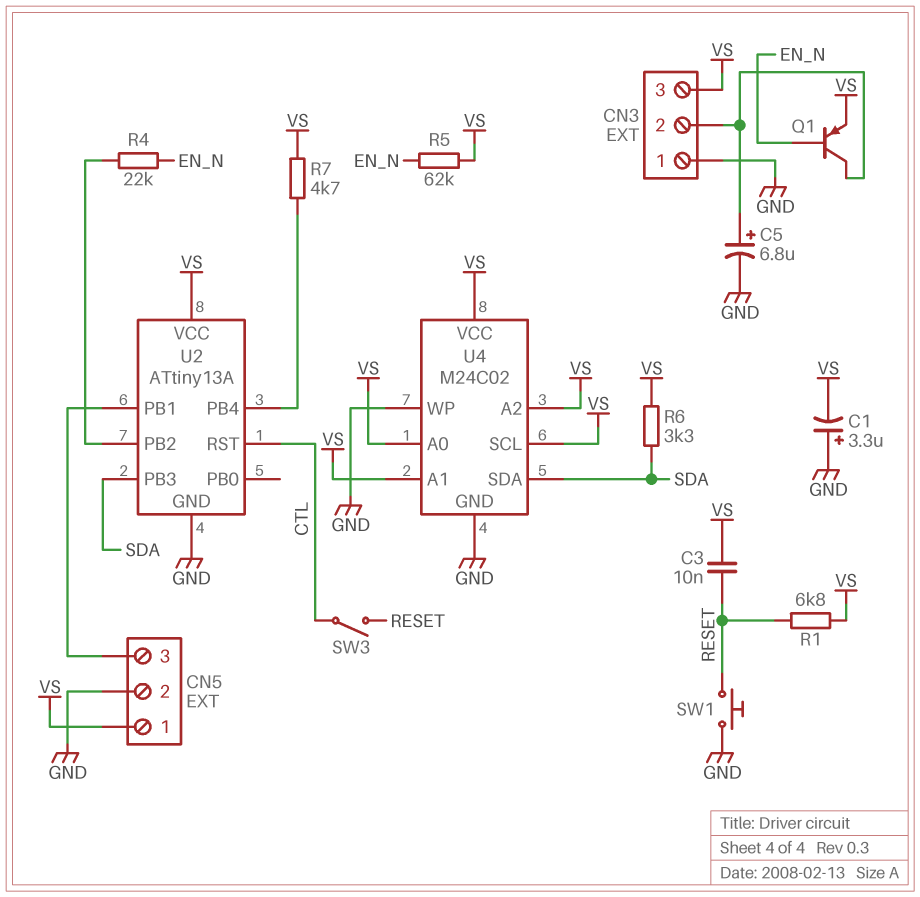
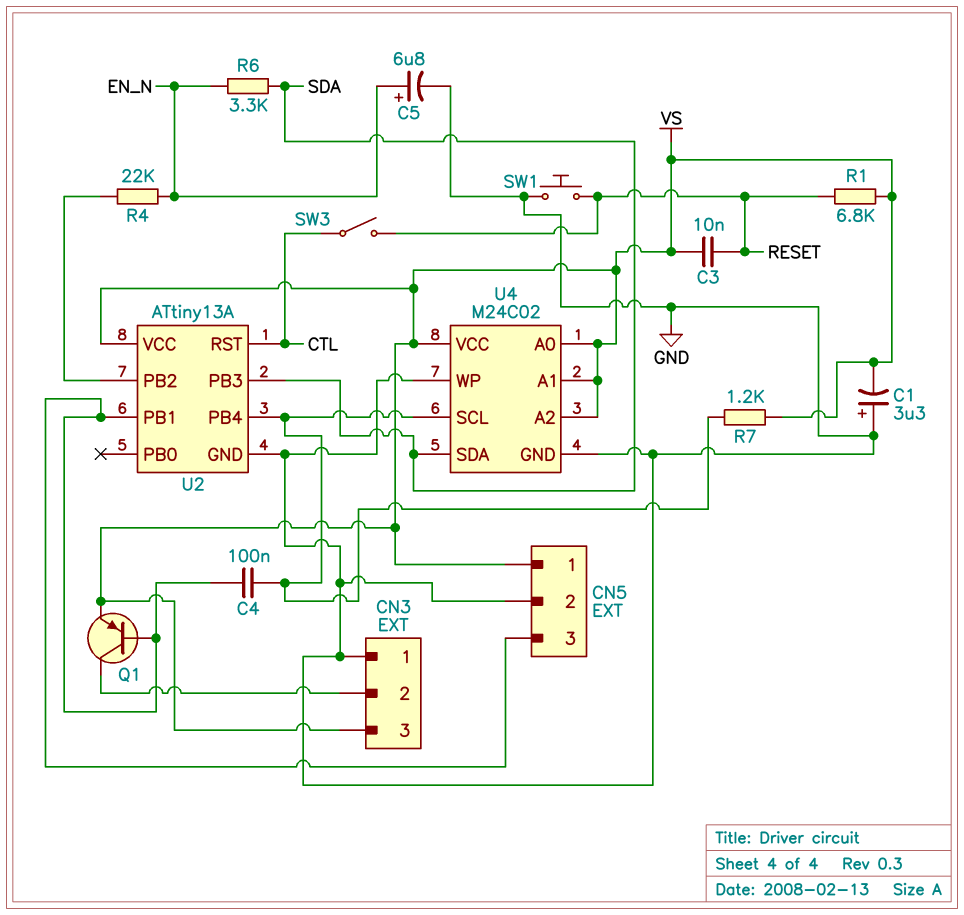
C4: none -> 100nF (CN5/3, U2/PB4)
C5: 6.8uF (plus CN3/2, minus GND) -> 6.8uF (plus EN_N, minus GND)
Q1: PNP (B EN_N, C CN3/2, E VS) -> PNP (B CN5/3, C CN3/2, E VS)
R5: 62k (EN_N, VS) -> none
R6: 3.3k (SDA, VS) -> 3.3k (EN_N, SDA)
R7: 4.7k (U2/PB4, VS) -> 1.2k (U2/PB4, VS)
U4 pin SCL: VS -> U2/PB4

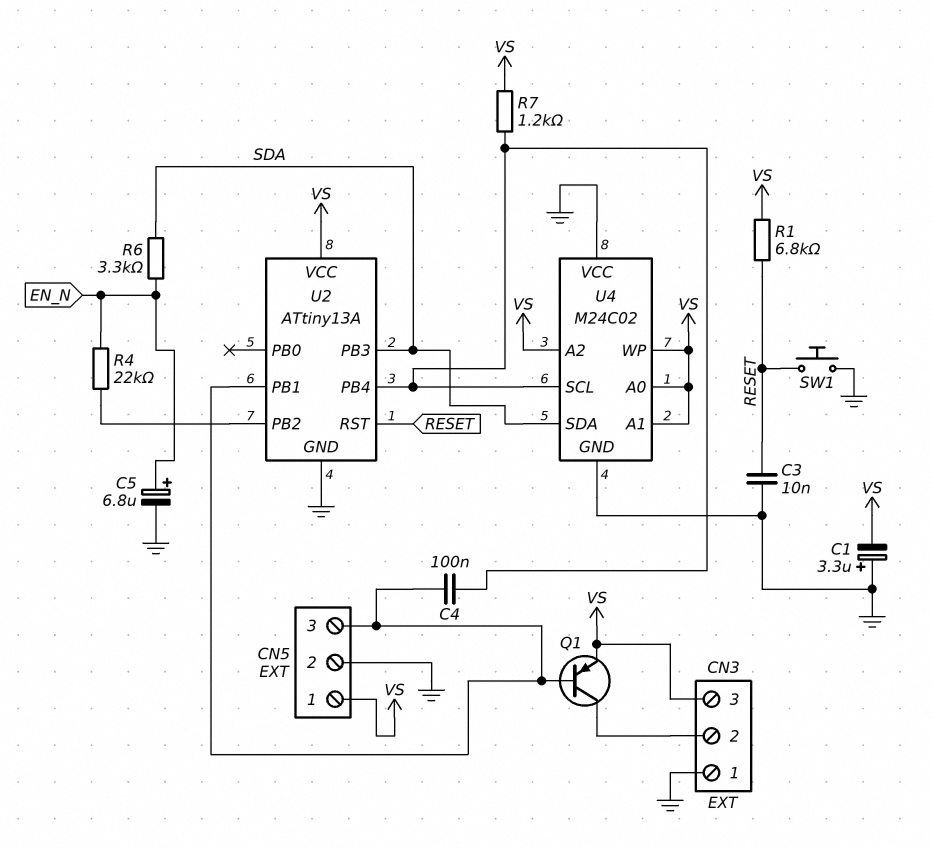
C3: 10nF (RESET, VS) -> 10nF (GND, RESET)
SW3: switch (CTL, RESET) -> none
U2 pin RST: CTL -> RESET
U4 pin VCC: VS -> GND
U4 pin WP: GND -> VS

